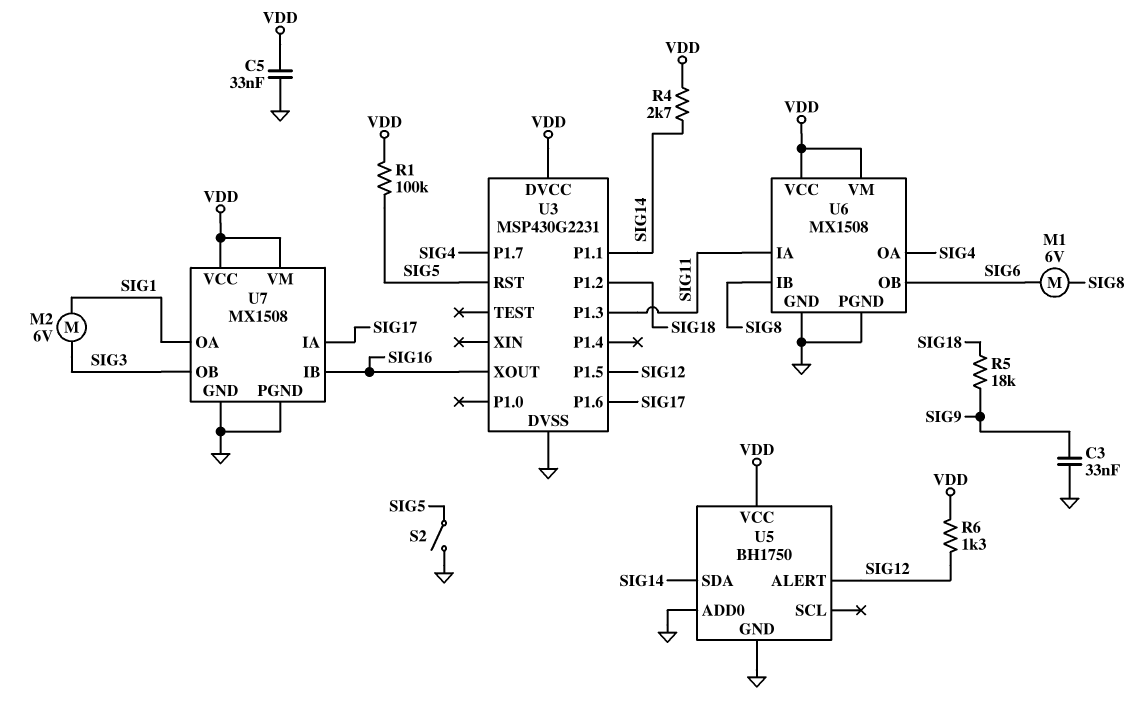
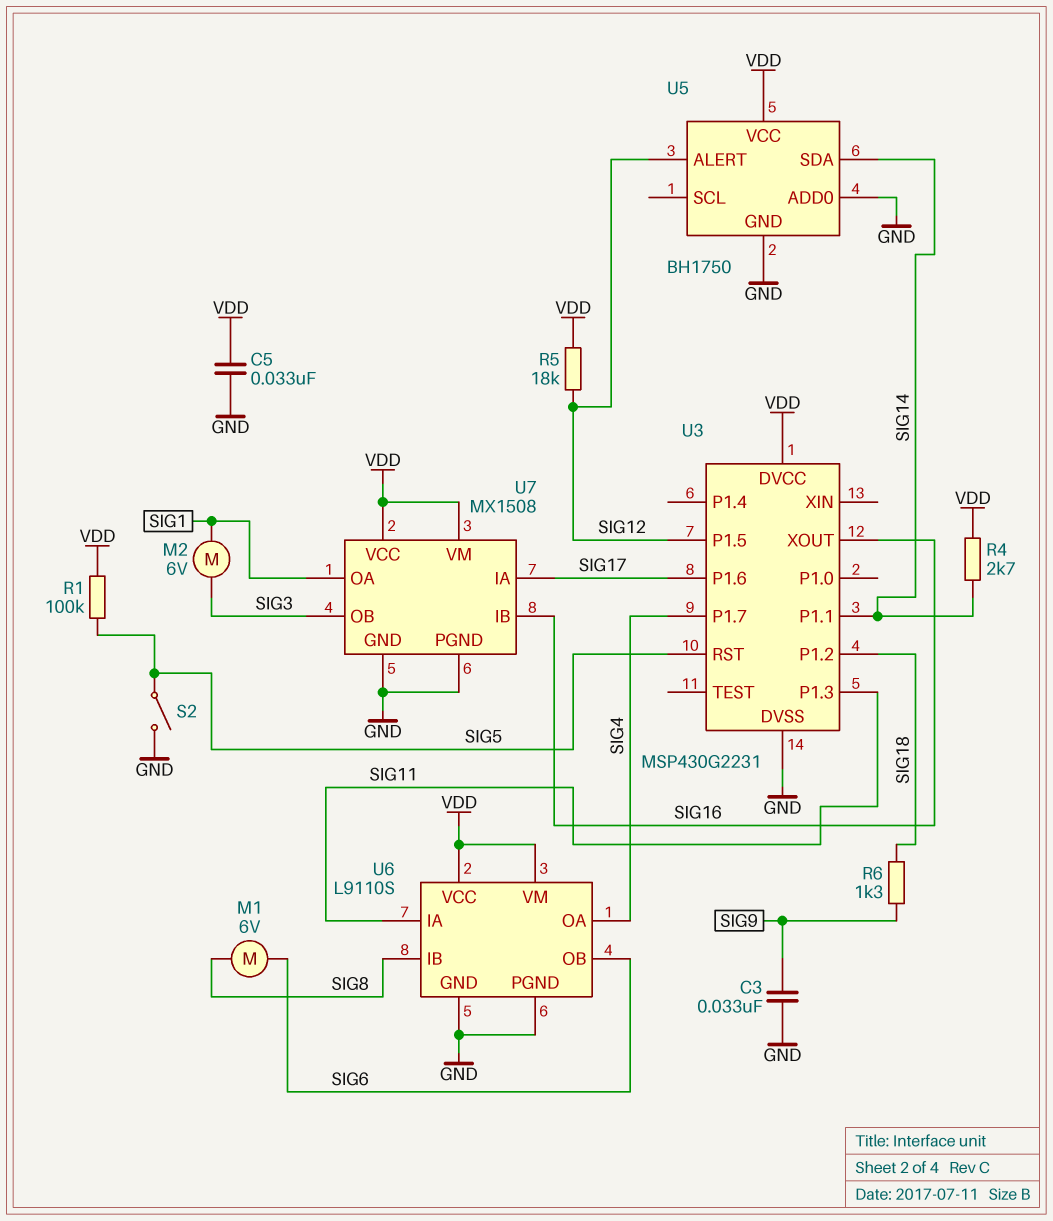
R5: 18k (SIG9, SIG18) -> 18k (SIG12, VDD)
R6: 1.3k (SIG12, VDD) -> 1.3k (SIG9, SIG18)
U6: MX1508 -> L9110S

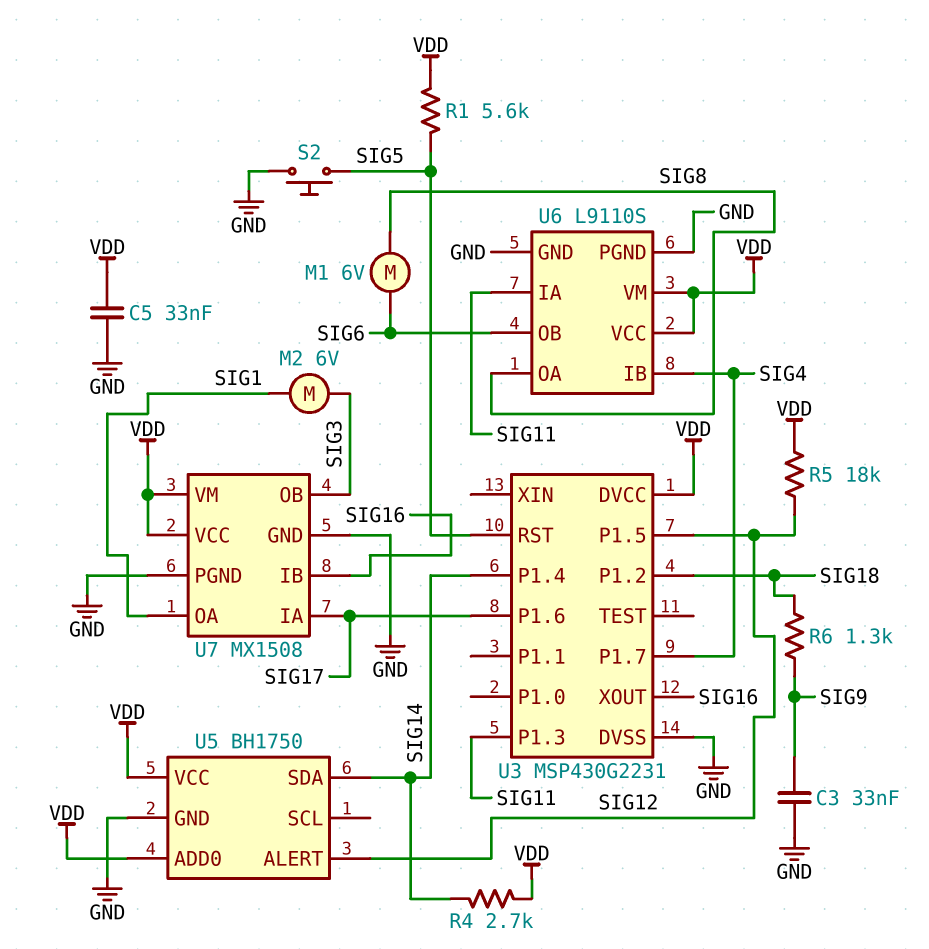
R1: 100k (SIG5, VDD) -> 5.6k (SIG5, VDD)
S2: switch (GND, SIG5) -> button (GND, SIG5)
U3 pin P1.1: SIG14 -> none
U3 pin P1.4: none -> SIG14
U5 pin ADD0: GND -> VDD
U6 pin IB: SIG8 -> SIG4
U6 pin OA: SIG4 -> SIG8

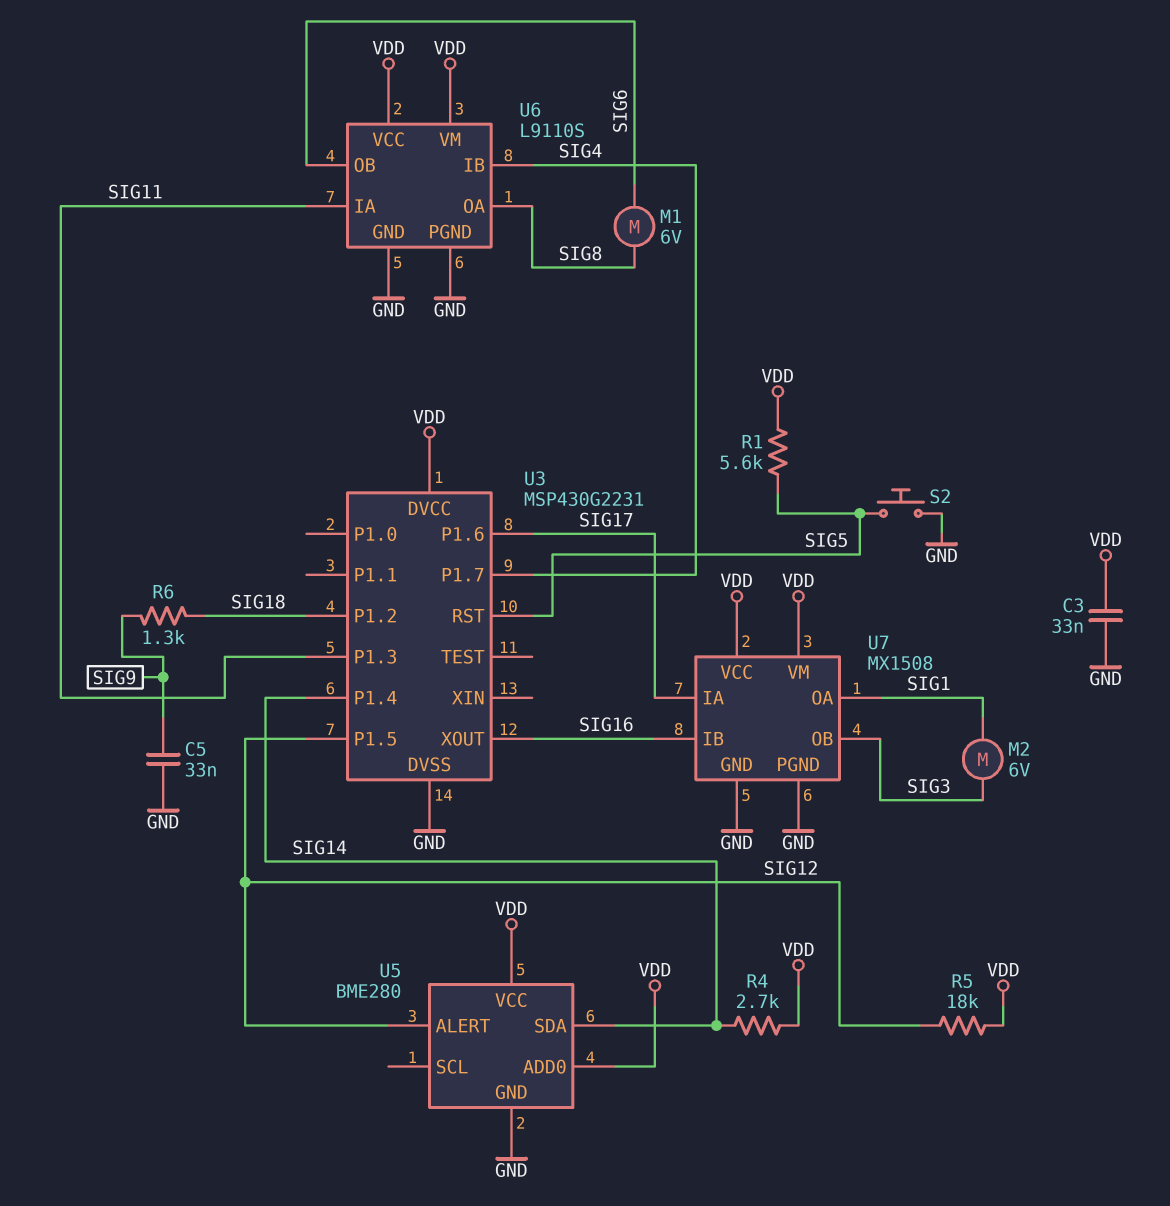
C3: 33nF (GND, SIG9) -> 33nF (GND, VDD)
C5: 33nF (GND, VDD) -> 33nF (GND, SIG9)
U5: BH1750 -> BME280

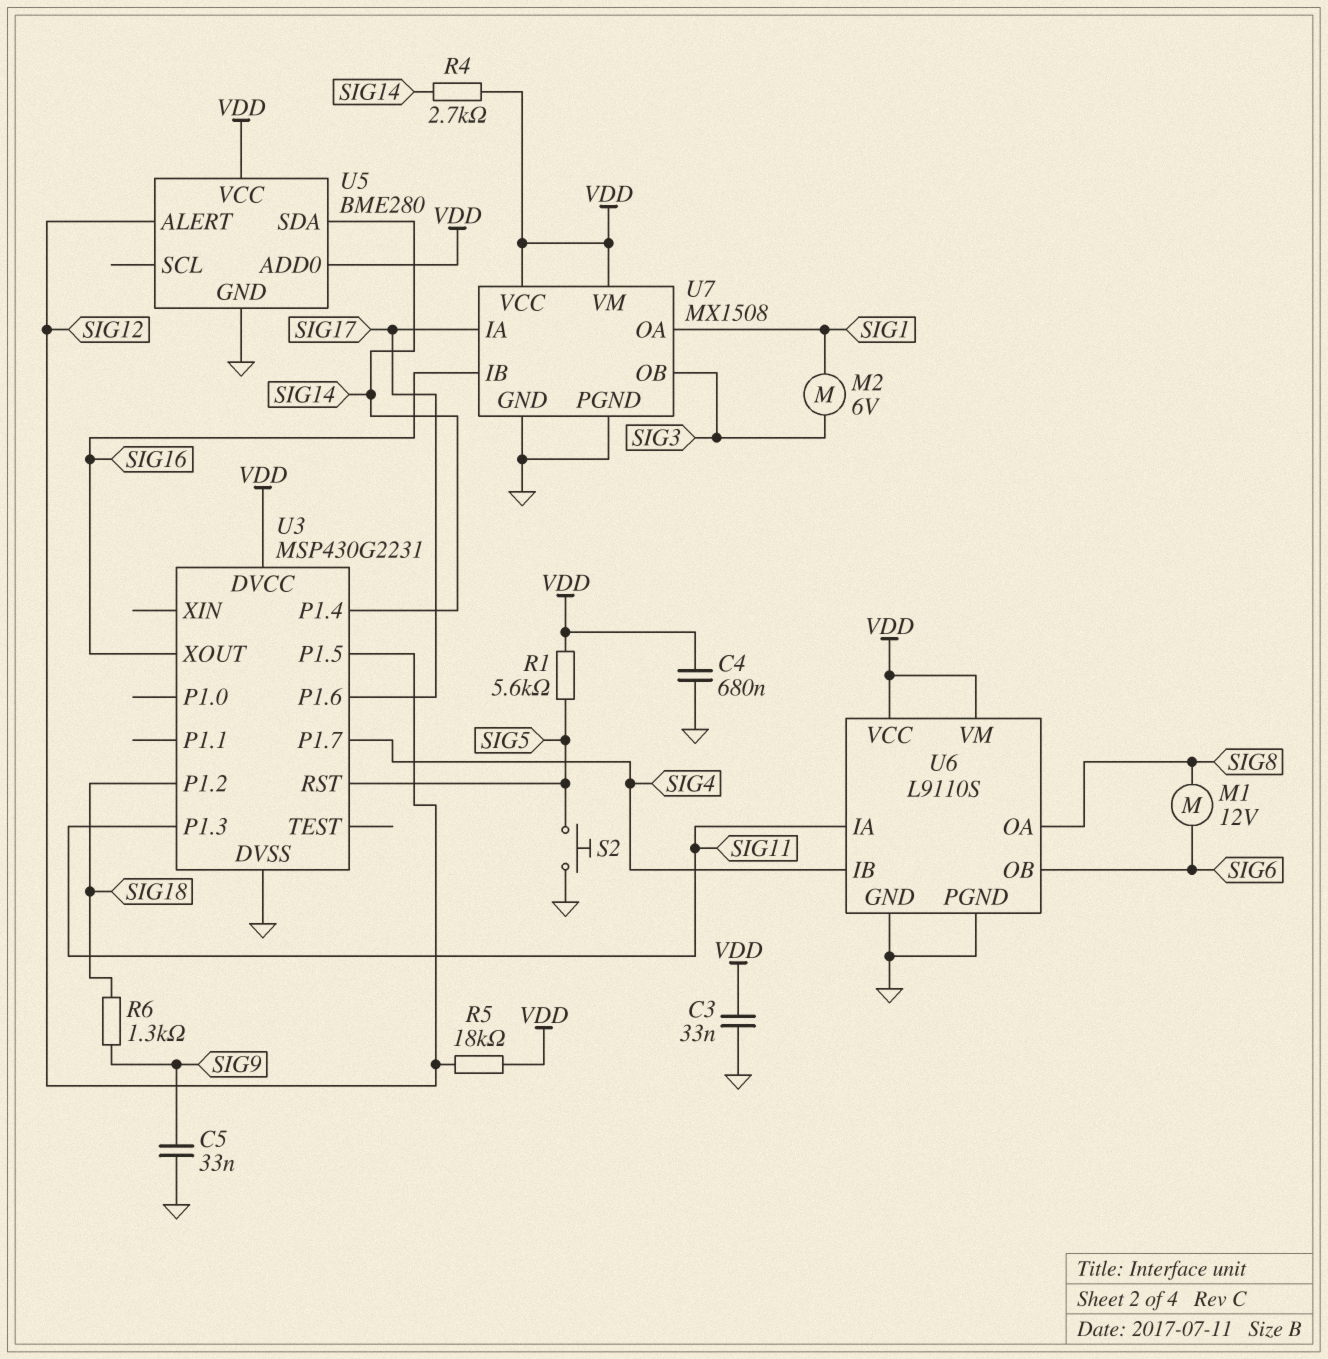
C4: none -> 680nF (GND, VDD)
M1: motor 6V (SIG6, SIG8) -> motor 12V (SIG6, SIG8)

